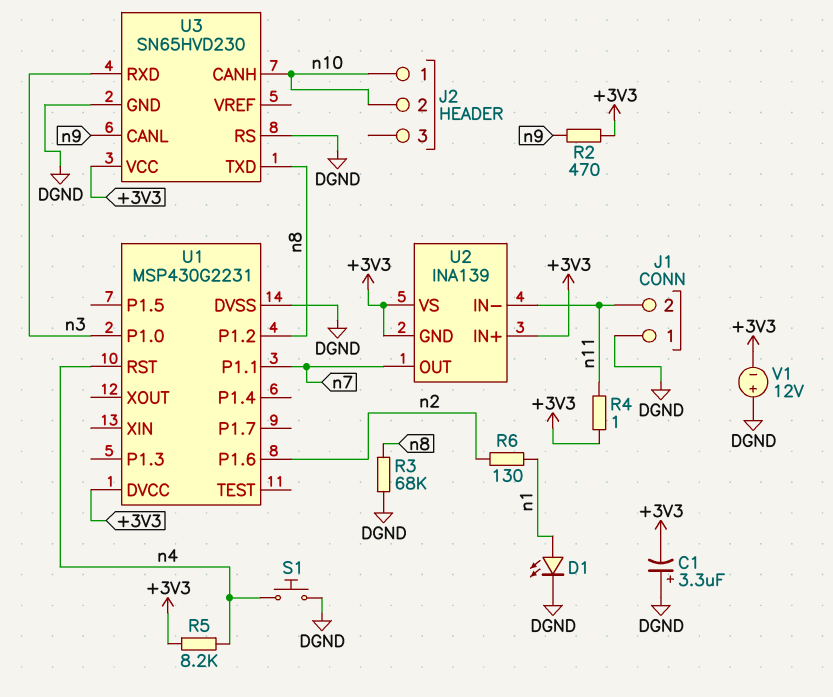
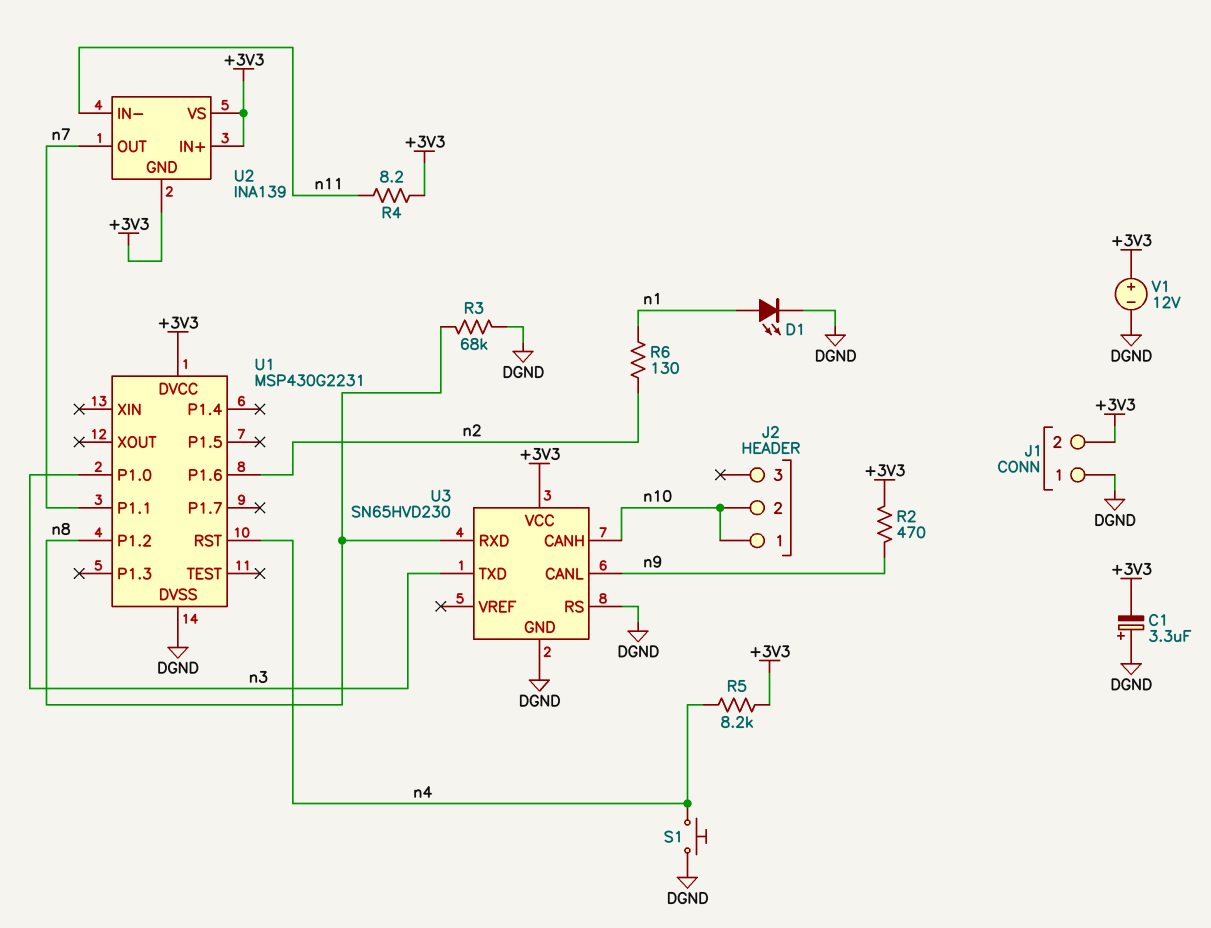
J1 pin 2: n11 -> +3V3
R4: 1 (+3V3, n11) -> 8.2 (+3V3, n11)
U3 pin RXD: n3 -> n8
U3 pin TXD: n8 -> n3
V1: 12V (plus DGND, minus +3V3) -> 12V (plus +3V3, minus DGND)

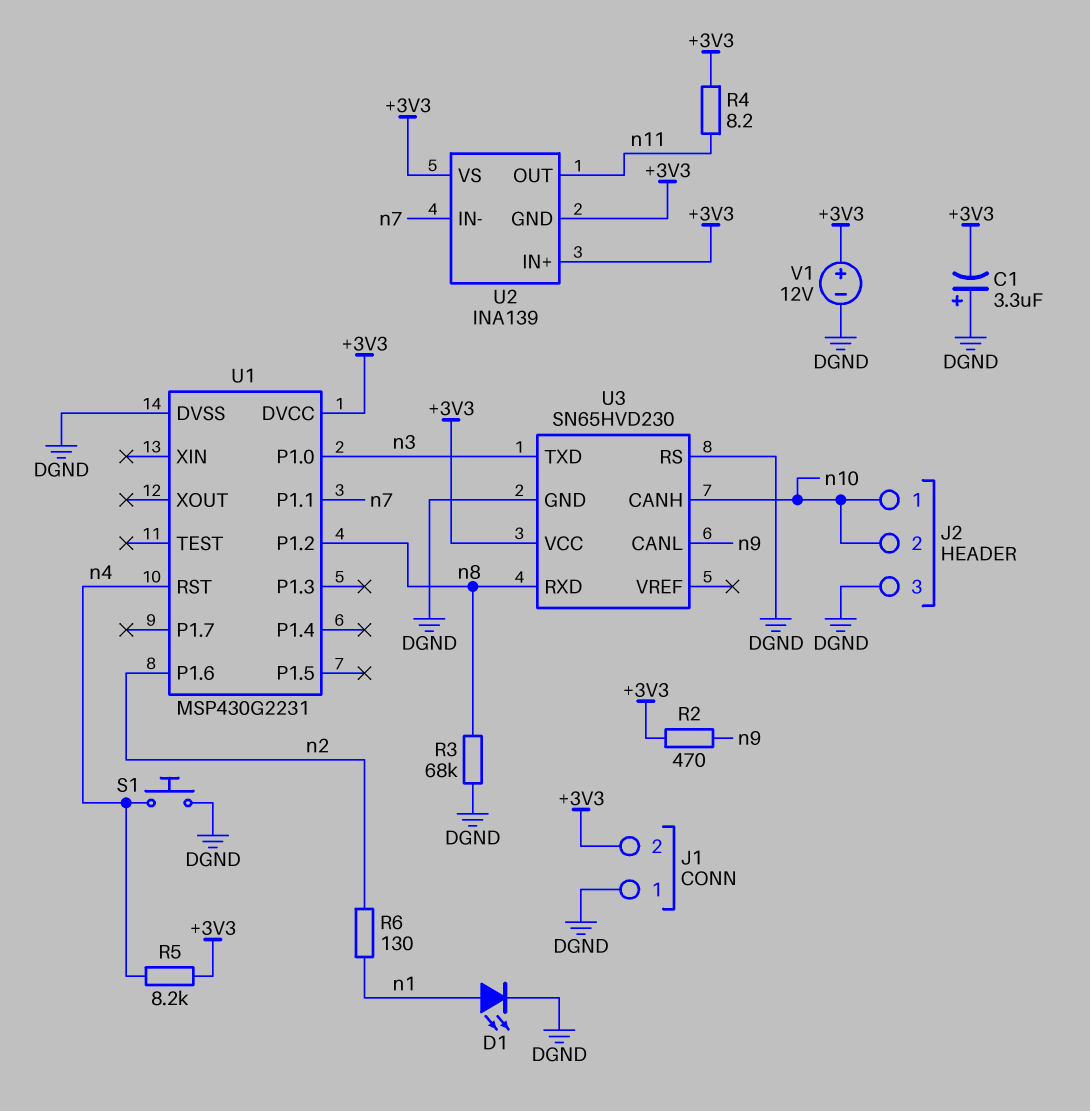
J2 pin 3: none -> DGND
U2 pin IN-: n11 -> n7
U2 pin OUT: n7 -> n11

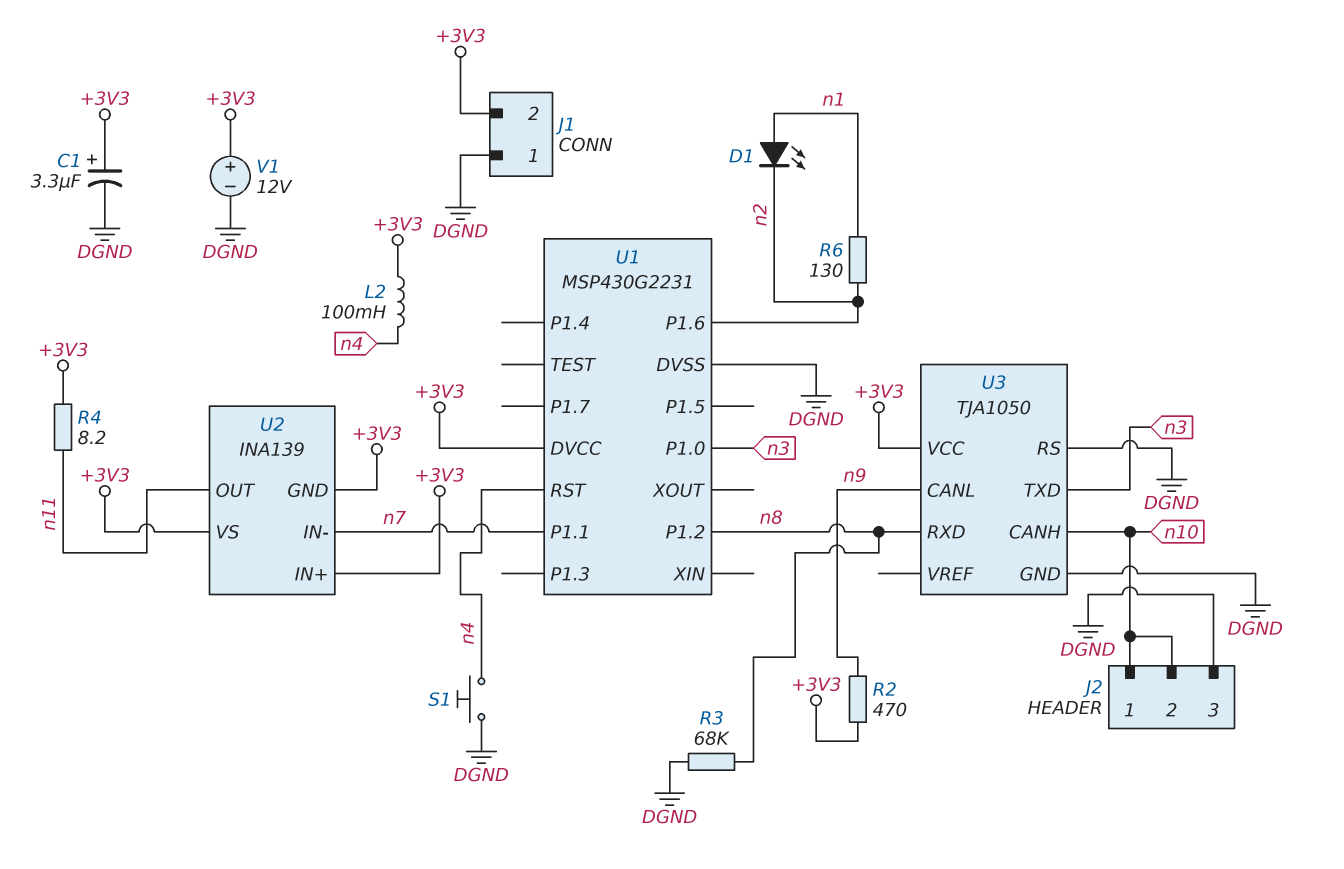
C1: 3.3uF (plus DGND, minus +3V3) -> 3.3uF (plus +3V3, minus DGND)
D1: LED (A n1, K DGND) -> LED (A n1, K n2)
L2: none -> 100mH (+3V3, n4)
R5: 8.2k (+3V3, n4) -> none
U3: SN65HVD230 -> TJA1050

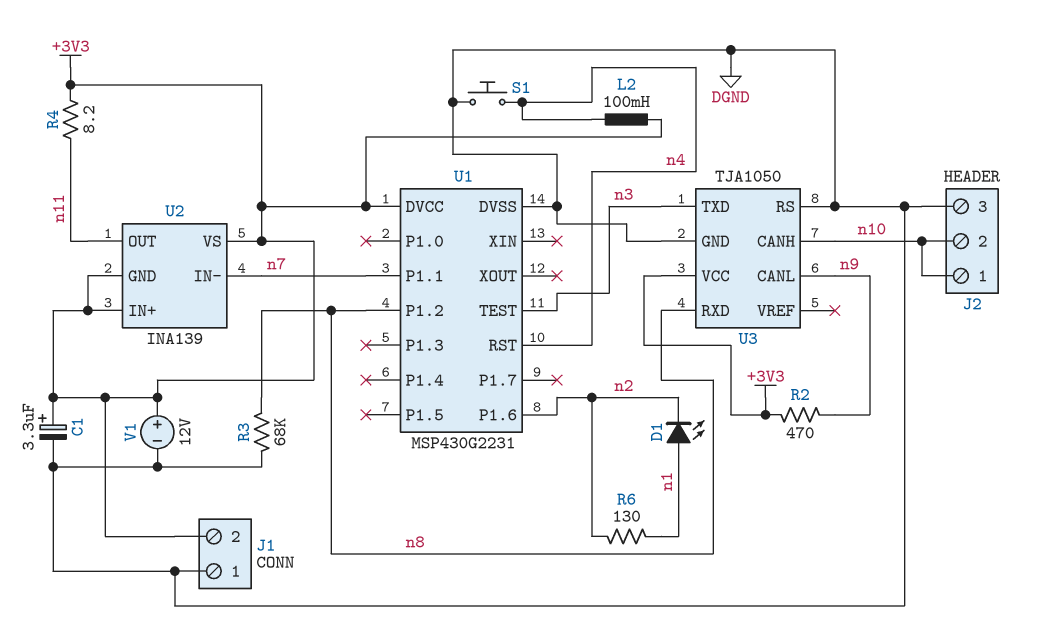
U1 pin P1.0: n3 -> none
U1 pin TEST: none -> n3

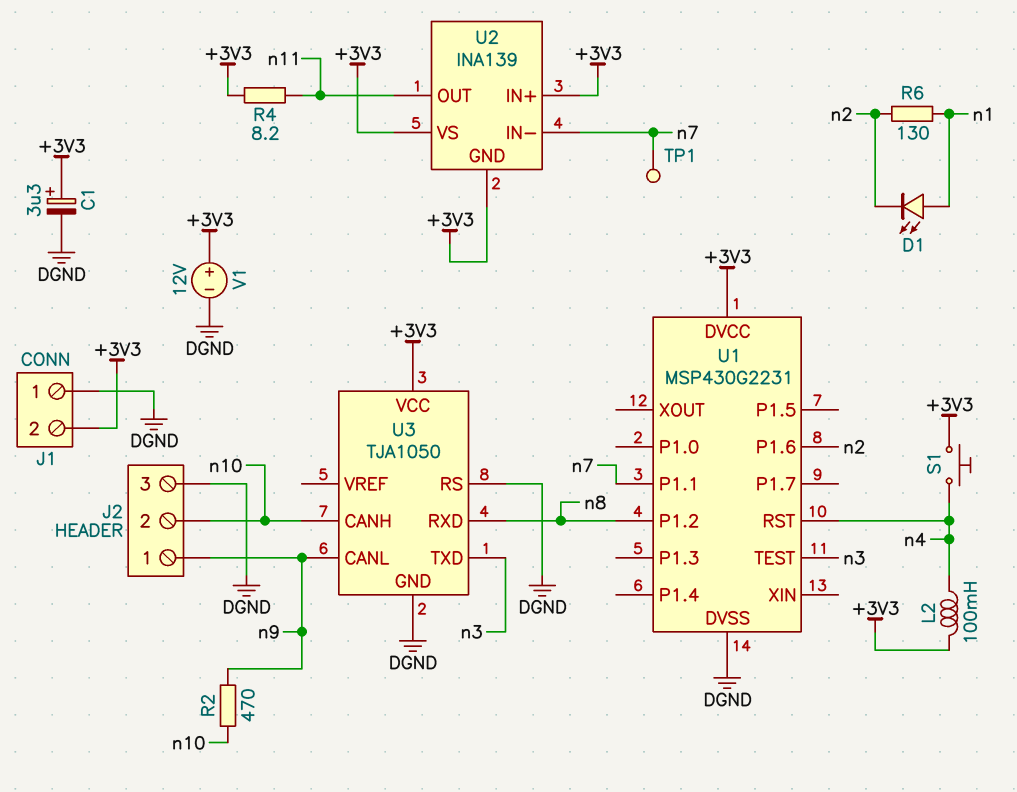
J2 pin 1: n10 -> n9
R2: 470 (+3V3, n9) -> 470 (n9, n10)
R3: 68k (DGND, n8) -> none
S1: button (DGND, n4) -> button (+3V3, n4)
TP1: none -> test point (n7)

